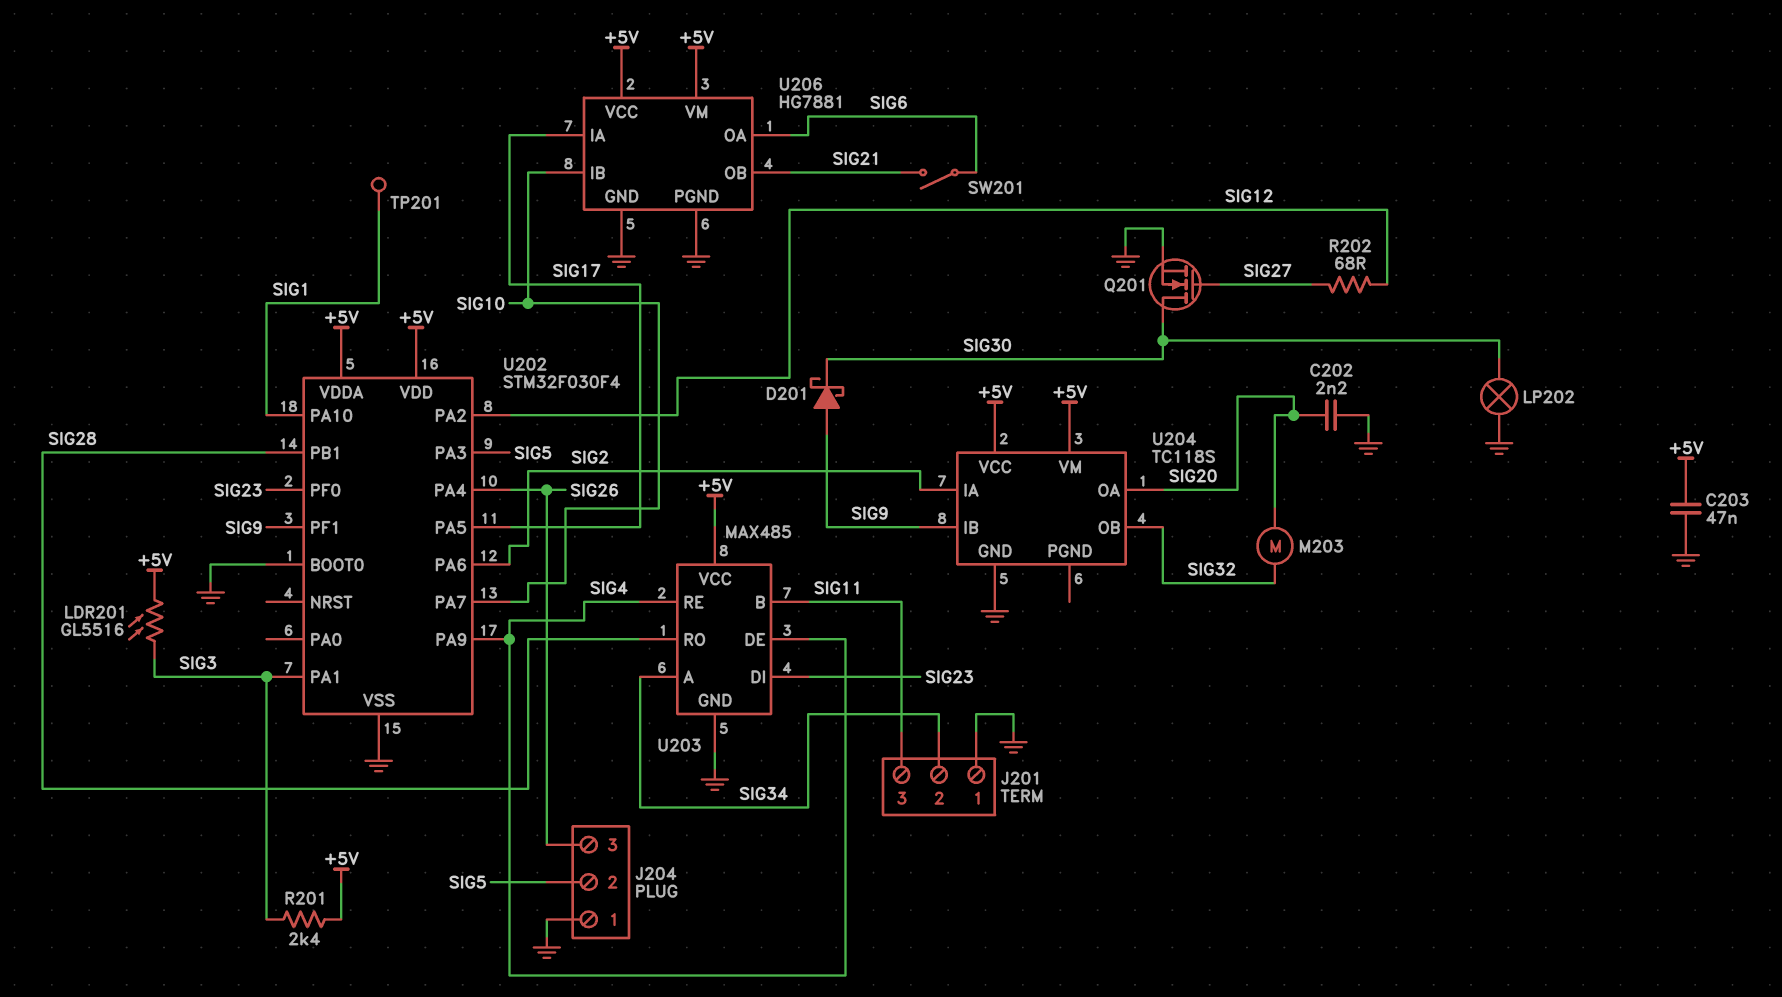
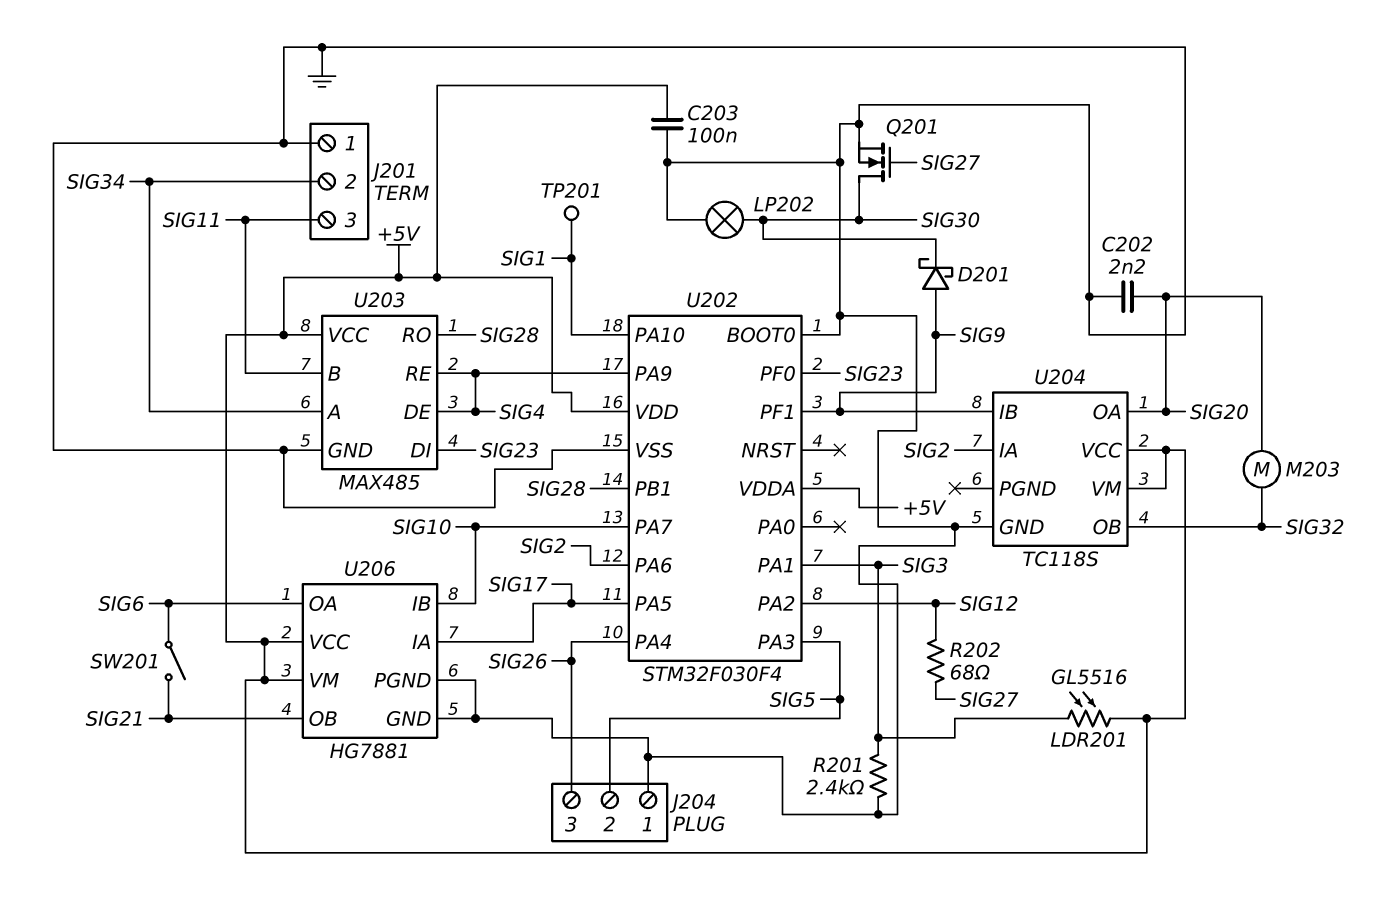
C203: 47nF (+5V, GND) -> 100nF (+5V, GND)
R201: 2.4k (+5V, SIG3) -> 2.4k (GND, SIG3)

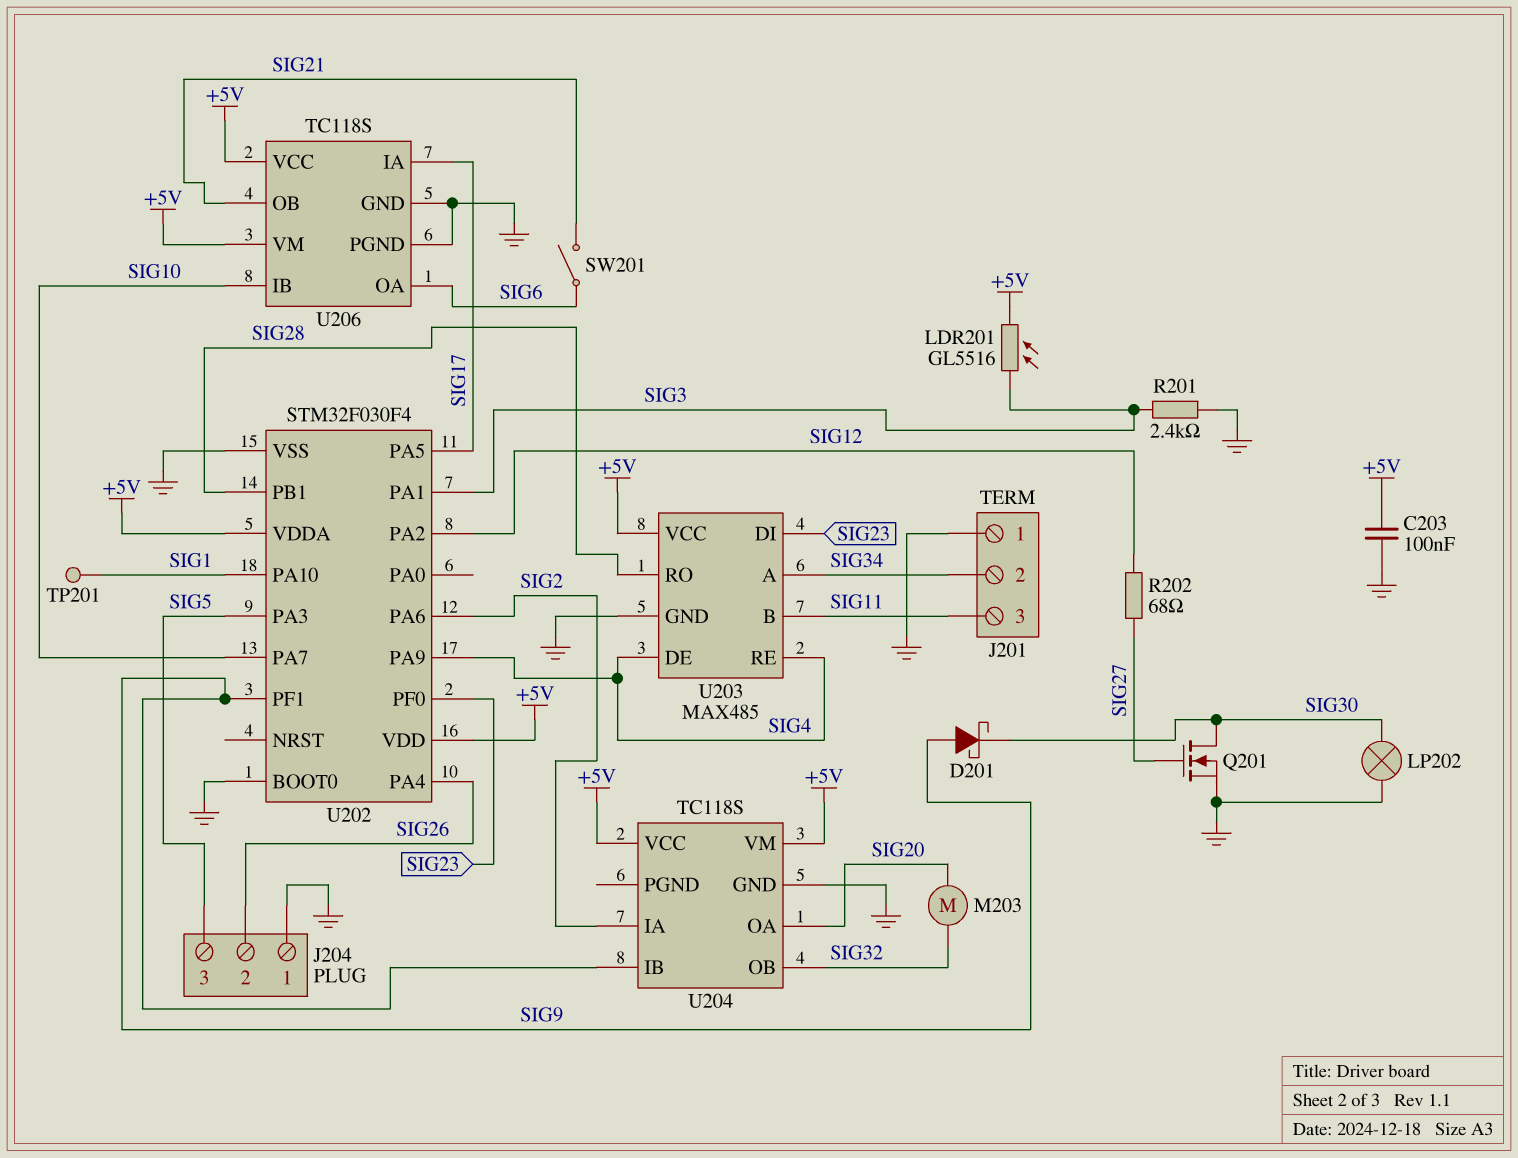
C202: 2.2nF (GND, SIG20) -> none
J204 pin 2: SIG5 -> SIG26
J204 pin 3: SIG26 -> SIG5
U206: HG7881 -> TC118S

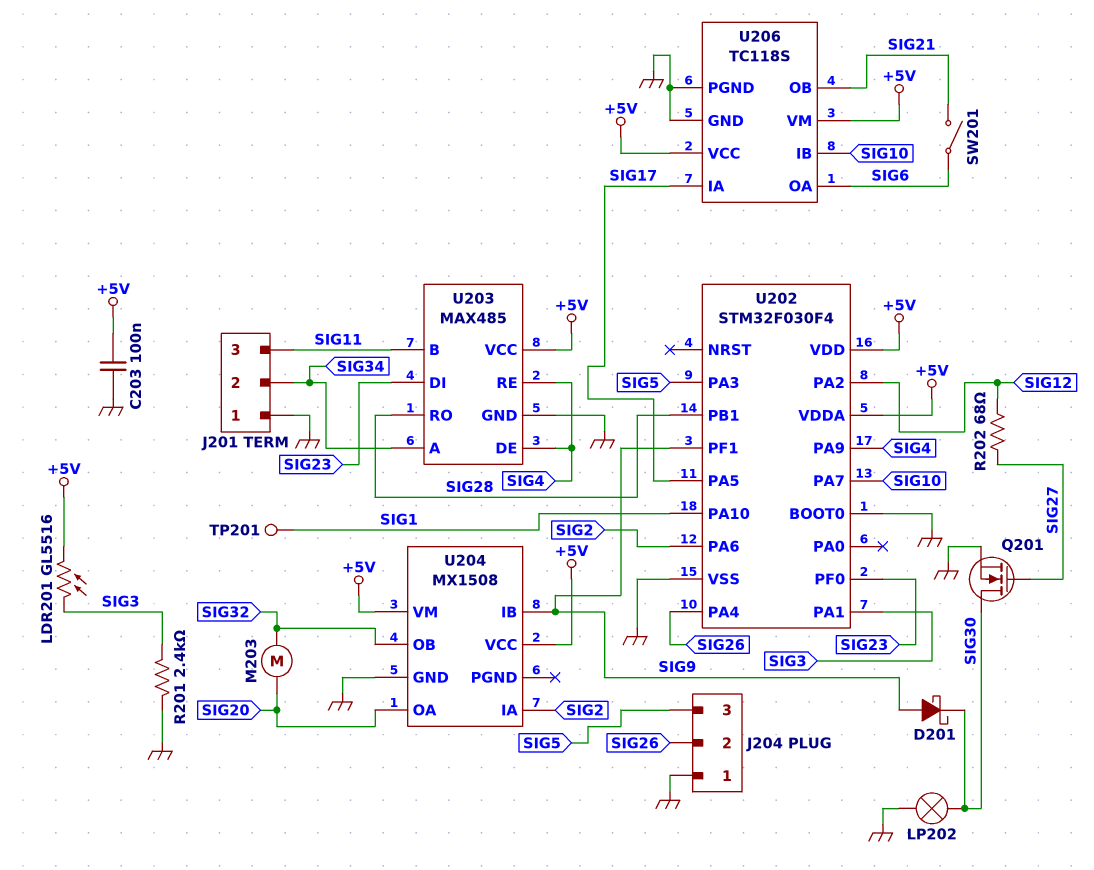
U204: TC118S -> MX1508

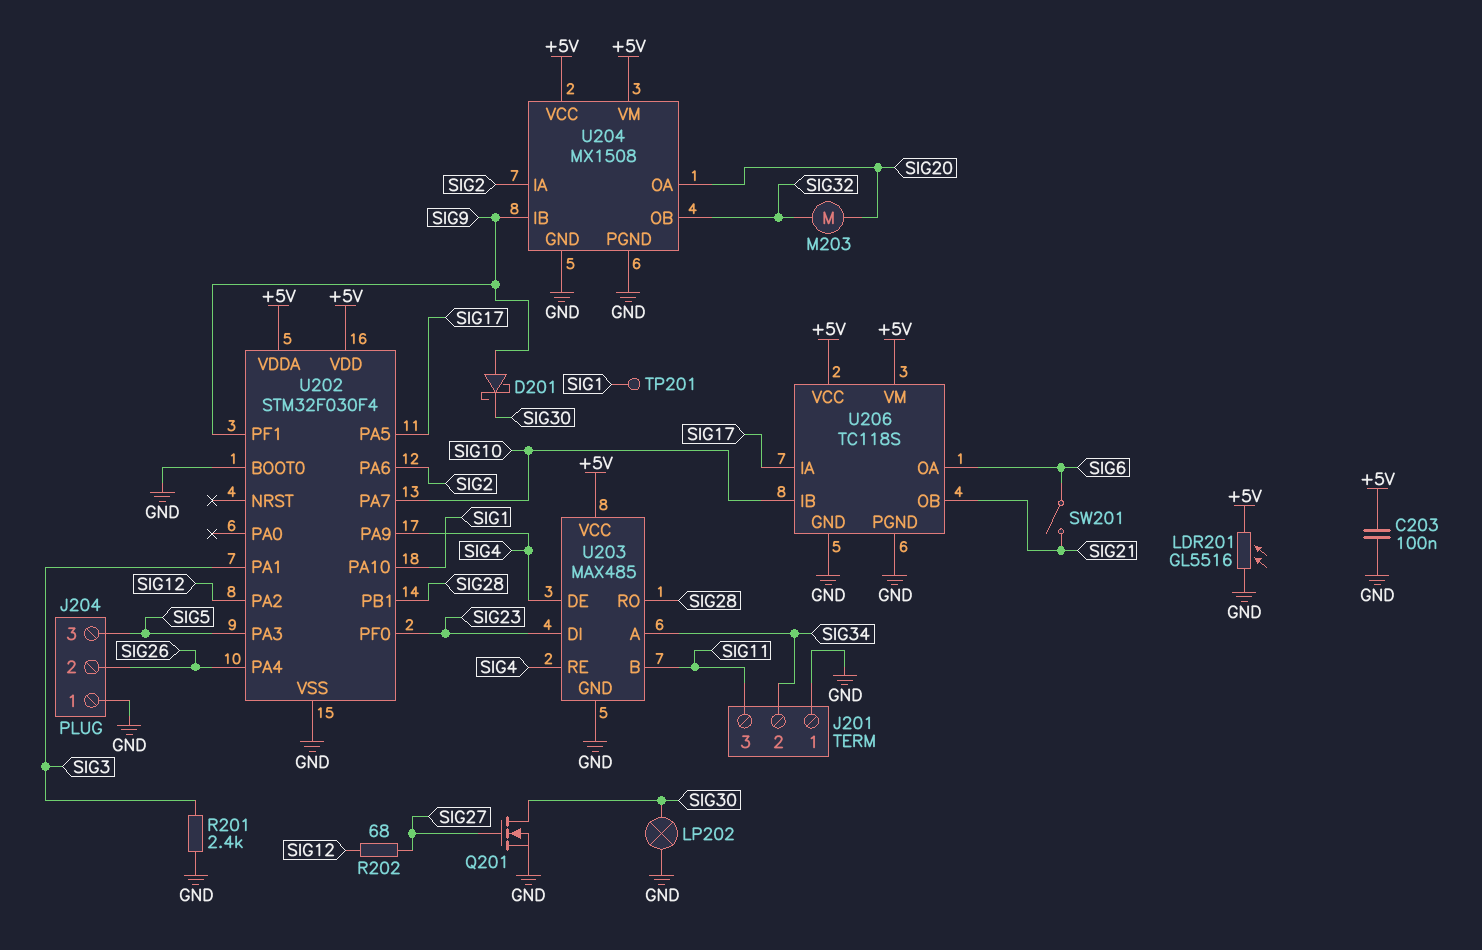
LDR201: GL5516 (+5V, SIG3) -> GL5516 (+5V, GND)
U204 pin PGND: none -> GND

